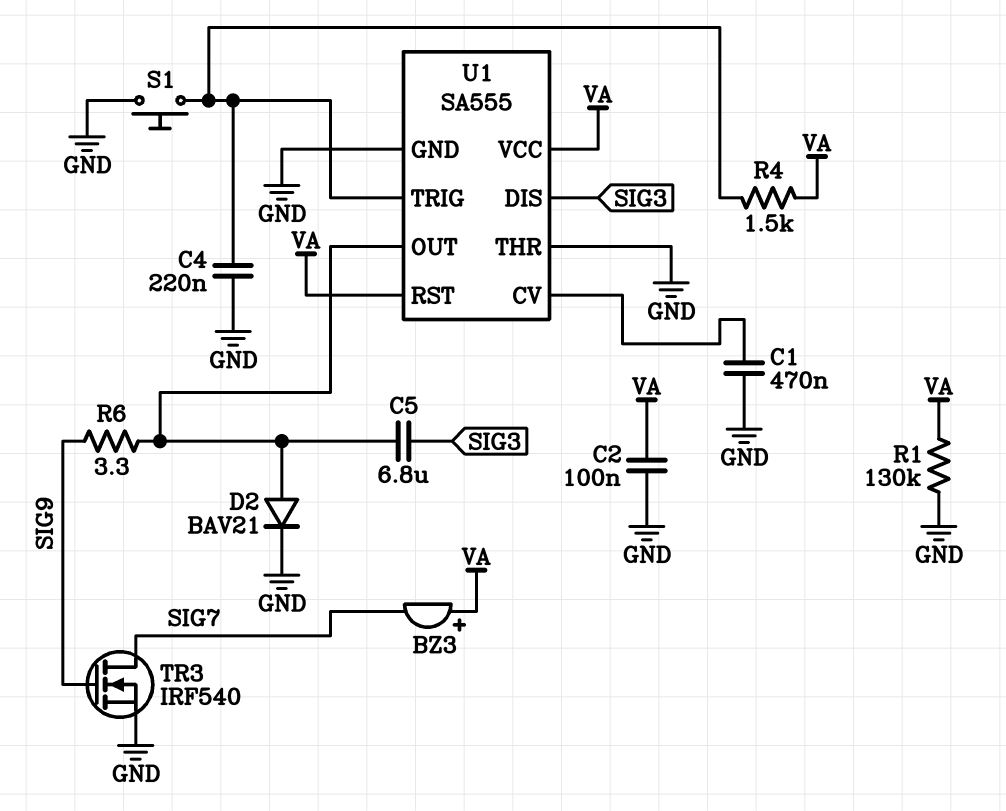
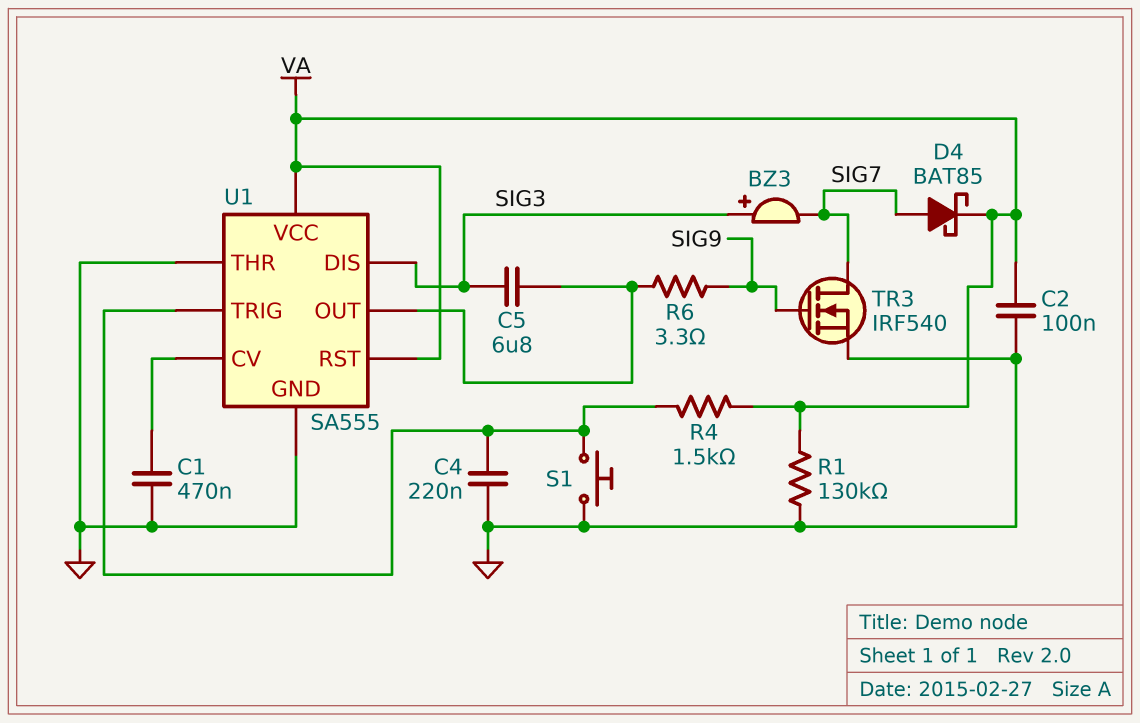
BZ3: buzzer (plus VA, minus SIG7) -> buzzer (plus SIG3, minus SIG7)
D2: diode BAV21 (A U1/OUT, K GND) -> none
D4: none -> schottky BAT85 (A SIG7, K VA)

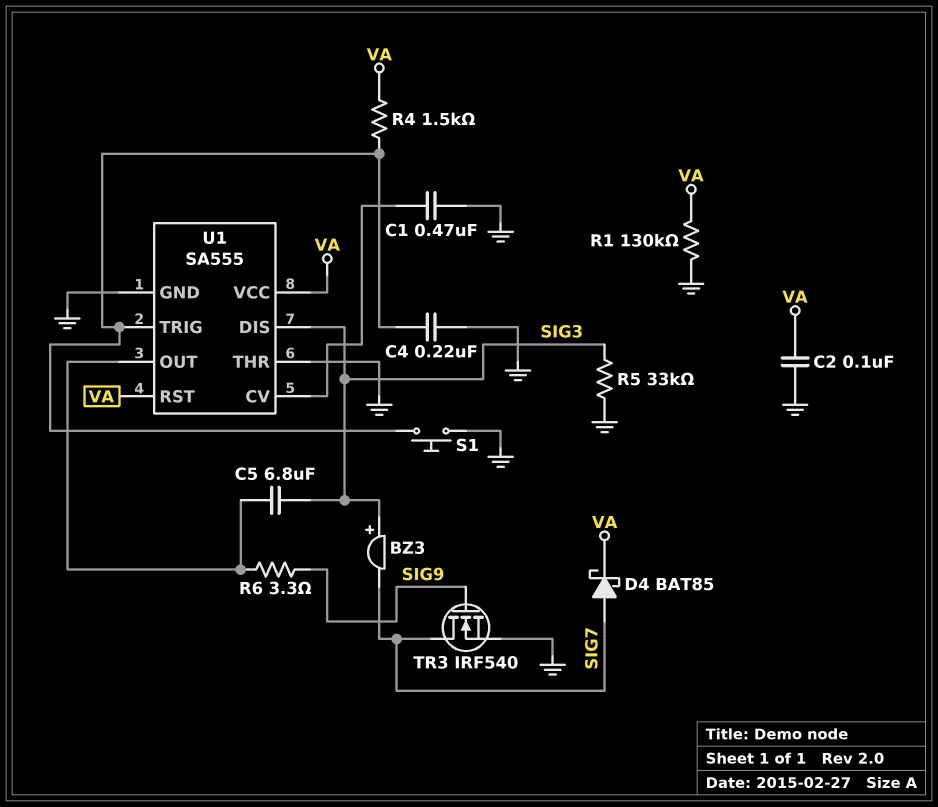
R5: none -> 33k (GND, SIG3)

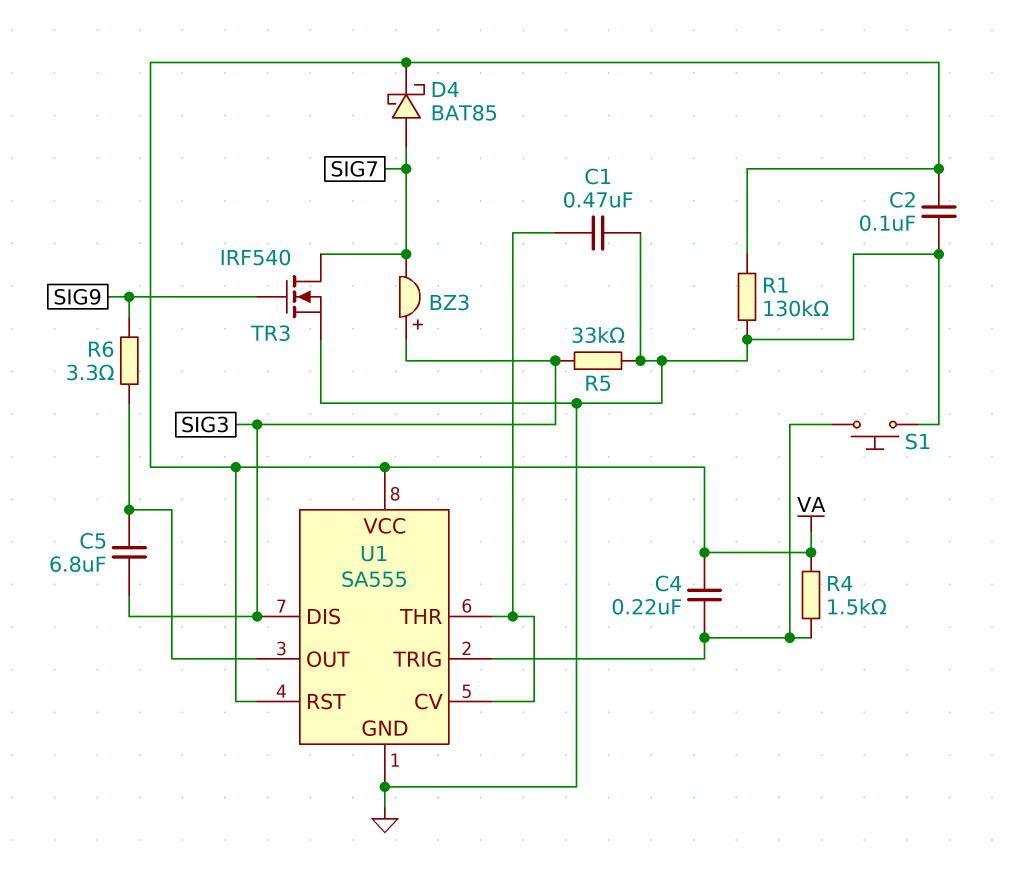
C4: 220nF (GND, U1/TRIG) -> 220nF (U1/TRIG, VA)
U1 pin THR: GND -> U1/CV

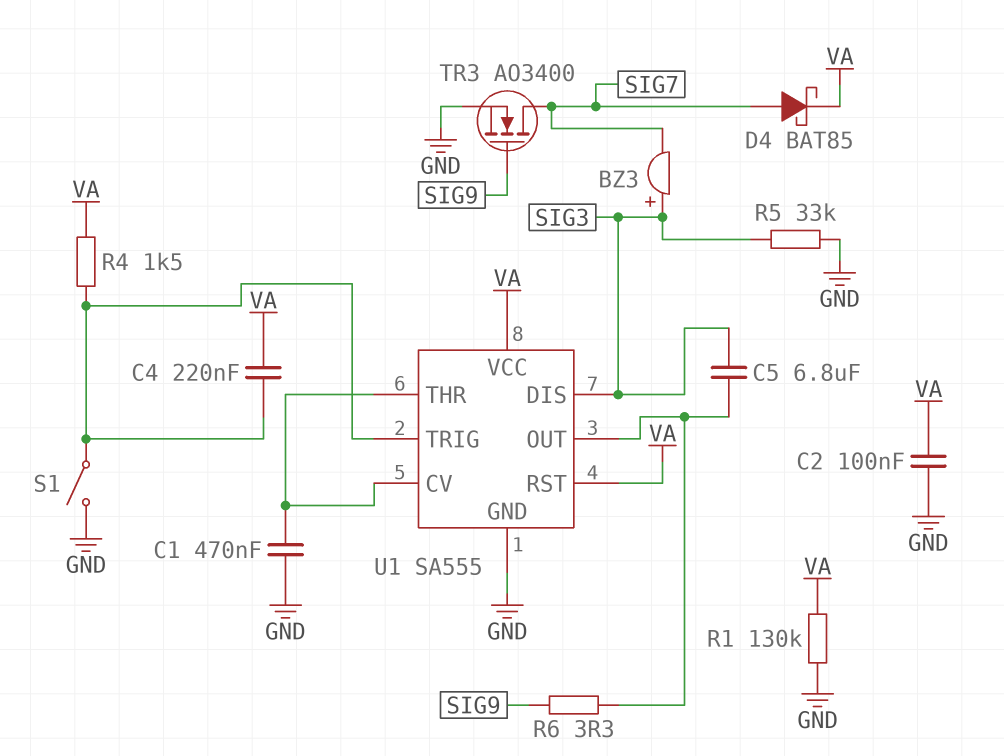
S1: button (GND, U1/TRIG) -> switch (GND, U1/TRIG)
TR3: NMOS IRF540 (G SIG9, D SIG7, S GND) -> NMOS AO3400 (G SIG9, D SIG7, S GND)

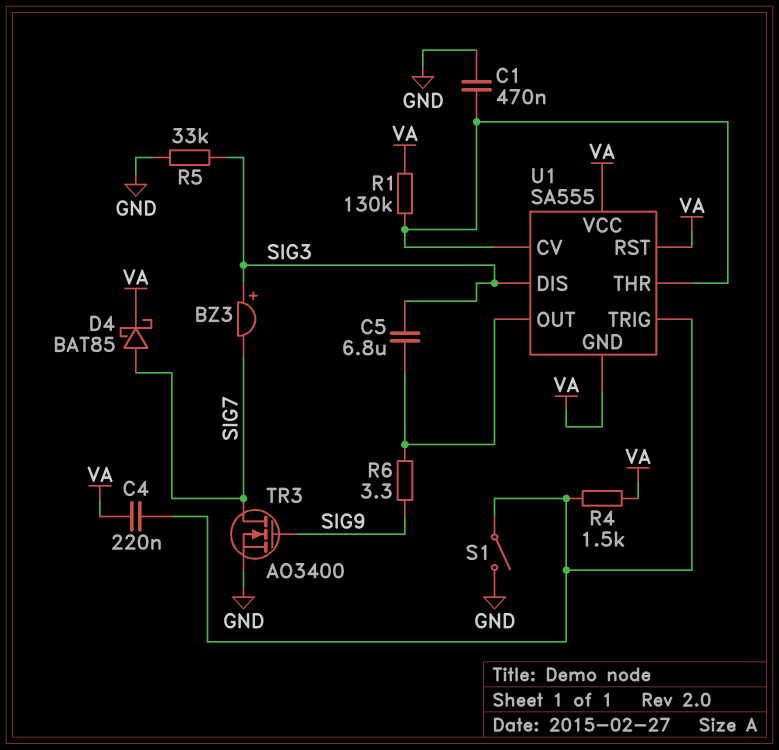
C2: 100nF (GND, VA) -> none
R1: 130k (GND, VA) -> 130k (U1/CV, VA)
U1 pin GND: GND -> VA

